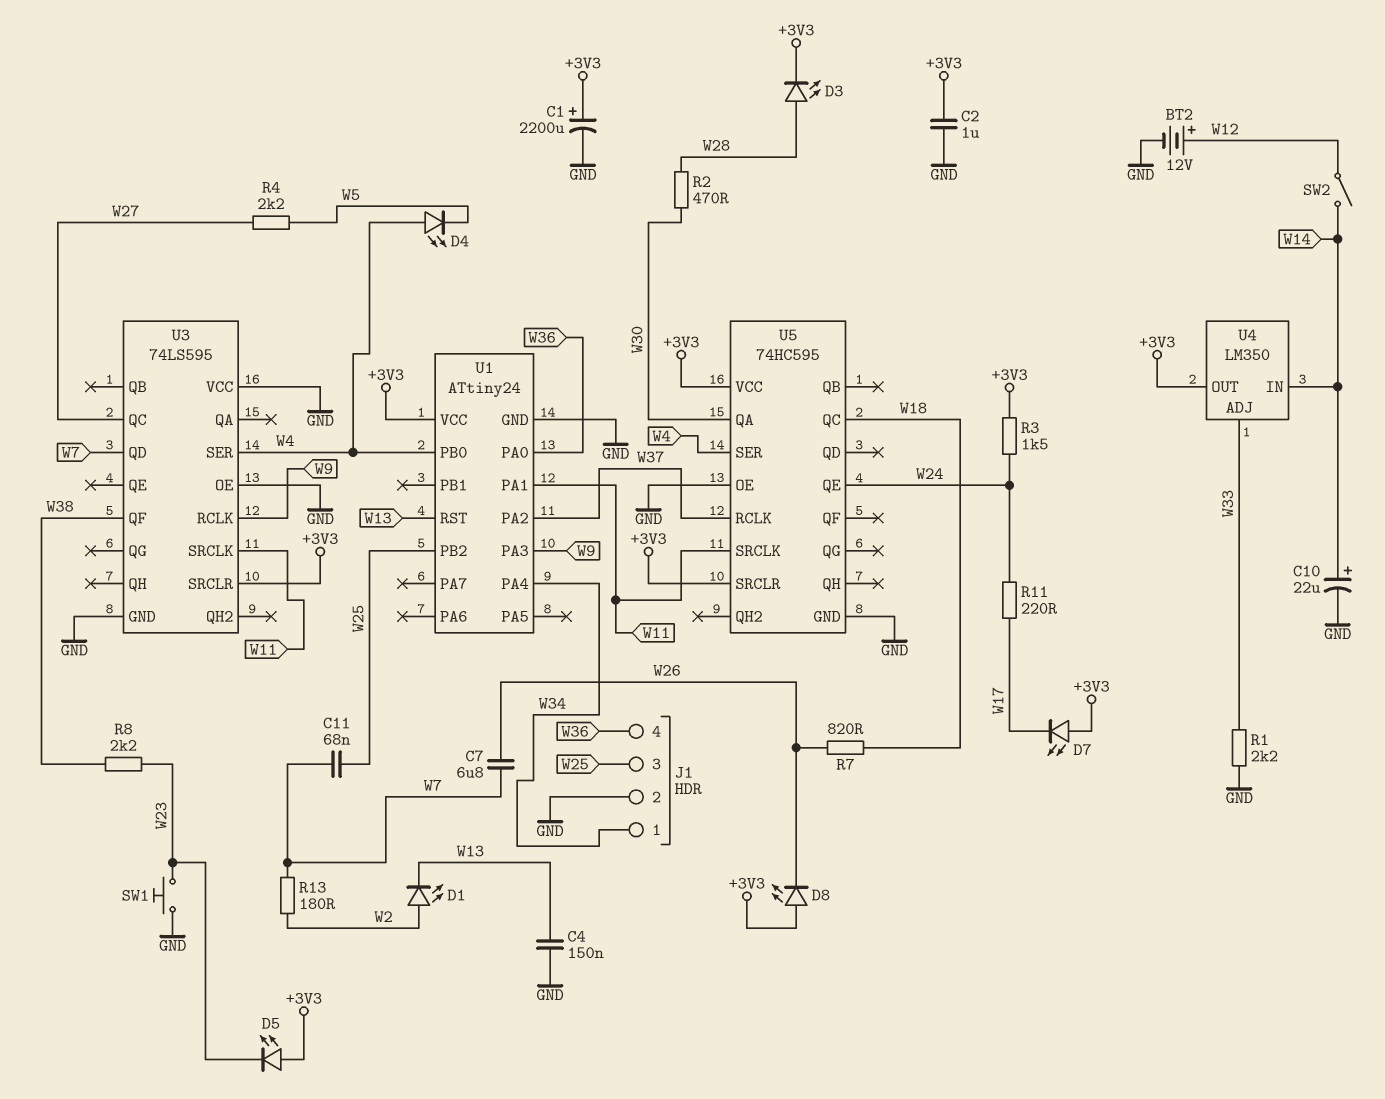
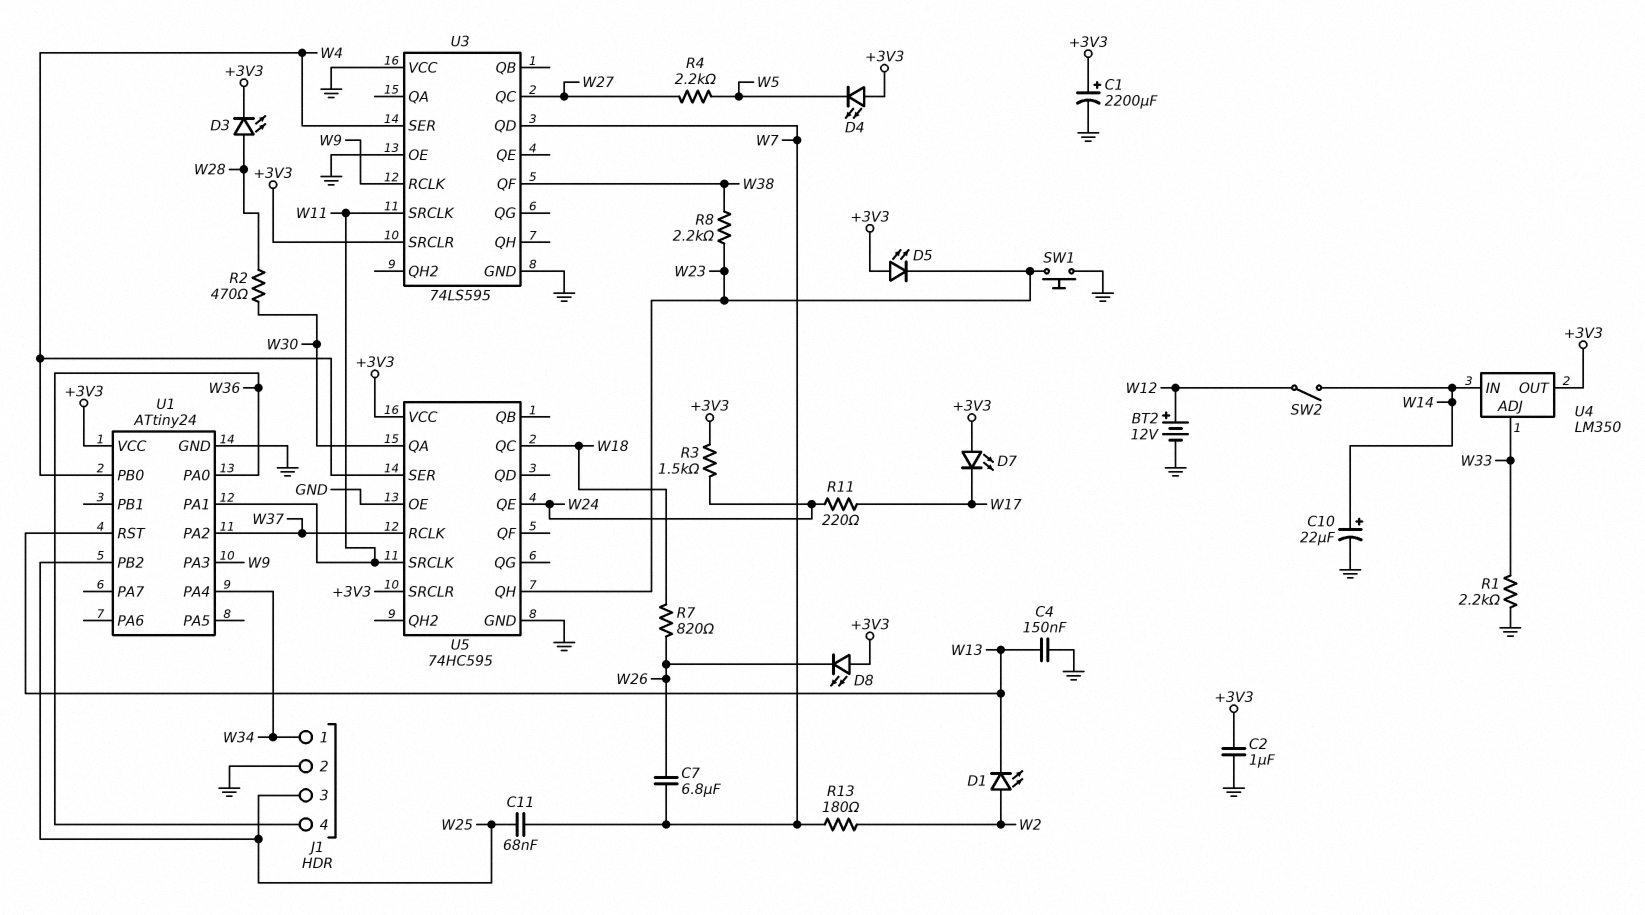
D4: LED (A W4, K W5) -> LED (A +3V3, K W5)
U5 pin QH: none -> W23

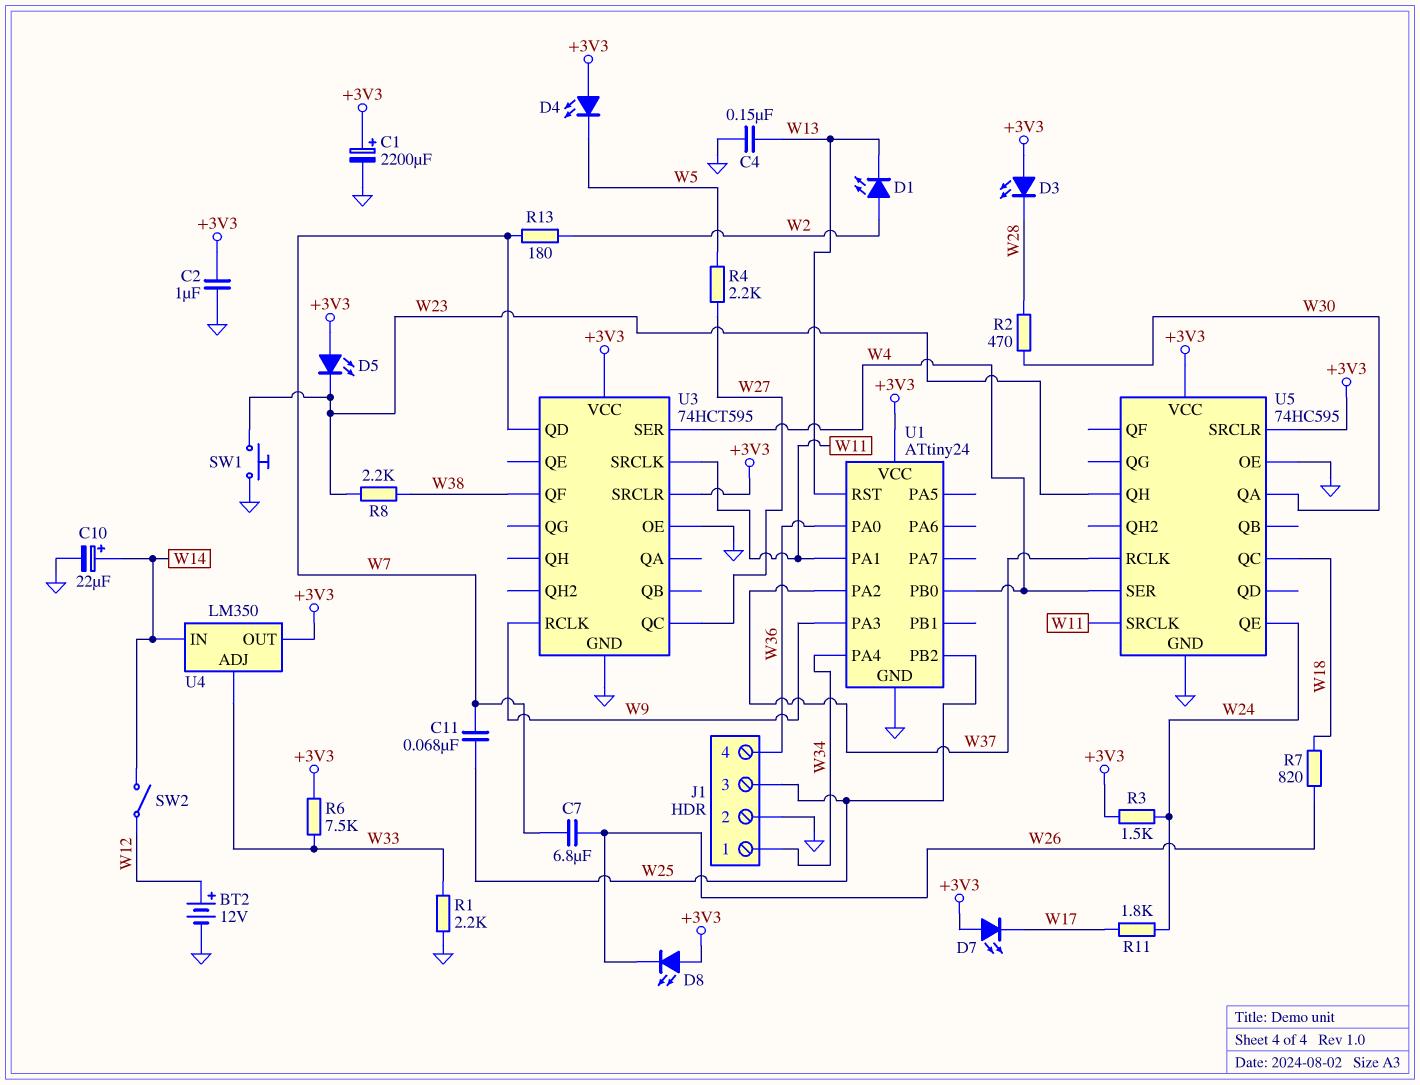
D3: LED (A W28, K +3V3) -> LED (A +3V3, K W28)
R6: none -> 7.5k (+3V3, W33)
R11: 220 (W17, W24) -> 1.8k (W17, W24)
U3: 74LS595 -> 74HCT595
U3 pin VCC: GND -> +3V3

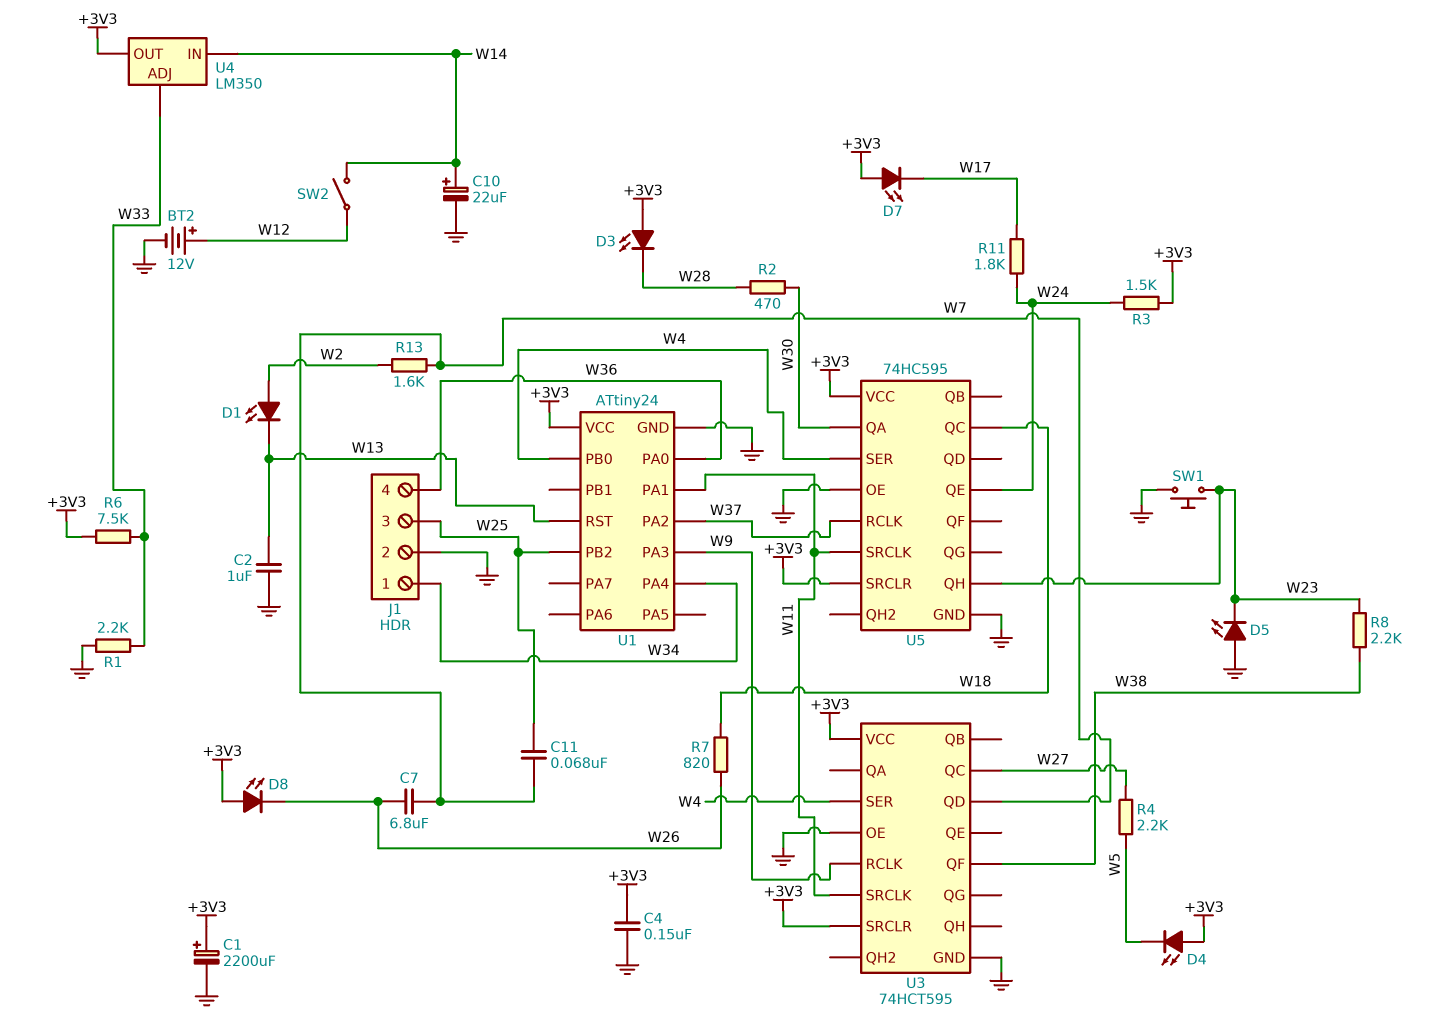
C2: 1uF (+3V3, GND) -> 1uF (GND, W13)
C4: 150nF (GND, W13) -> 150nF (+3V3, GND)
D5: LED (A +3V3, K W23) -> LED (A GND, K W23)
R13: 180 (W2, W7) -> 1.6k (W2, W7)

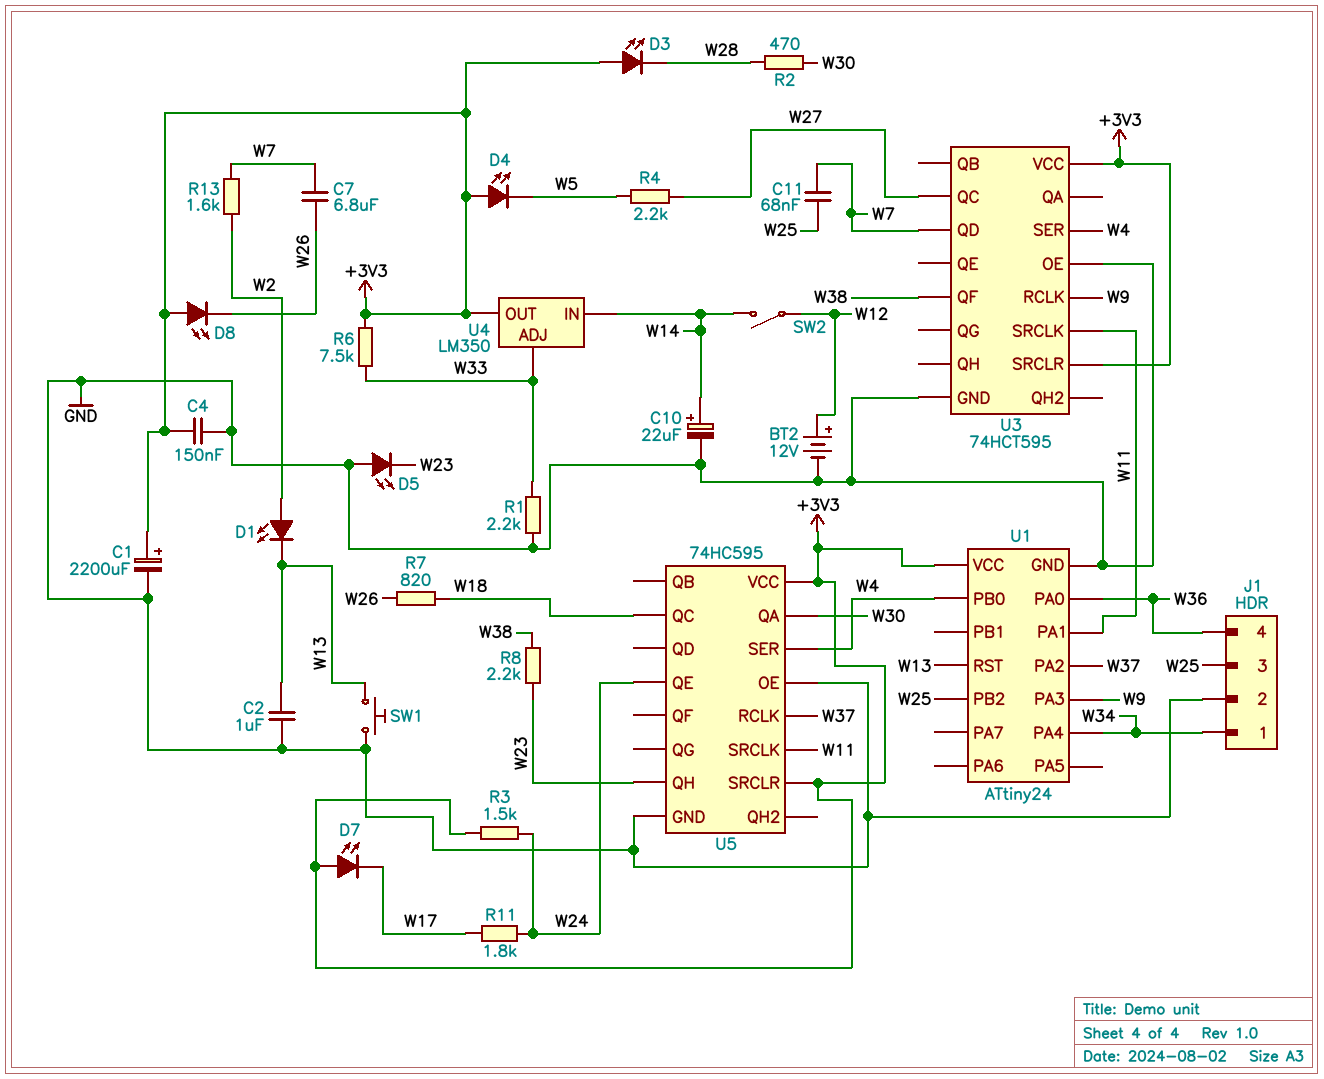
SW1: button (GND, W23) -> button (GND, W13)

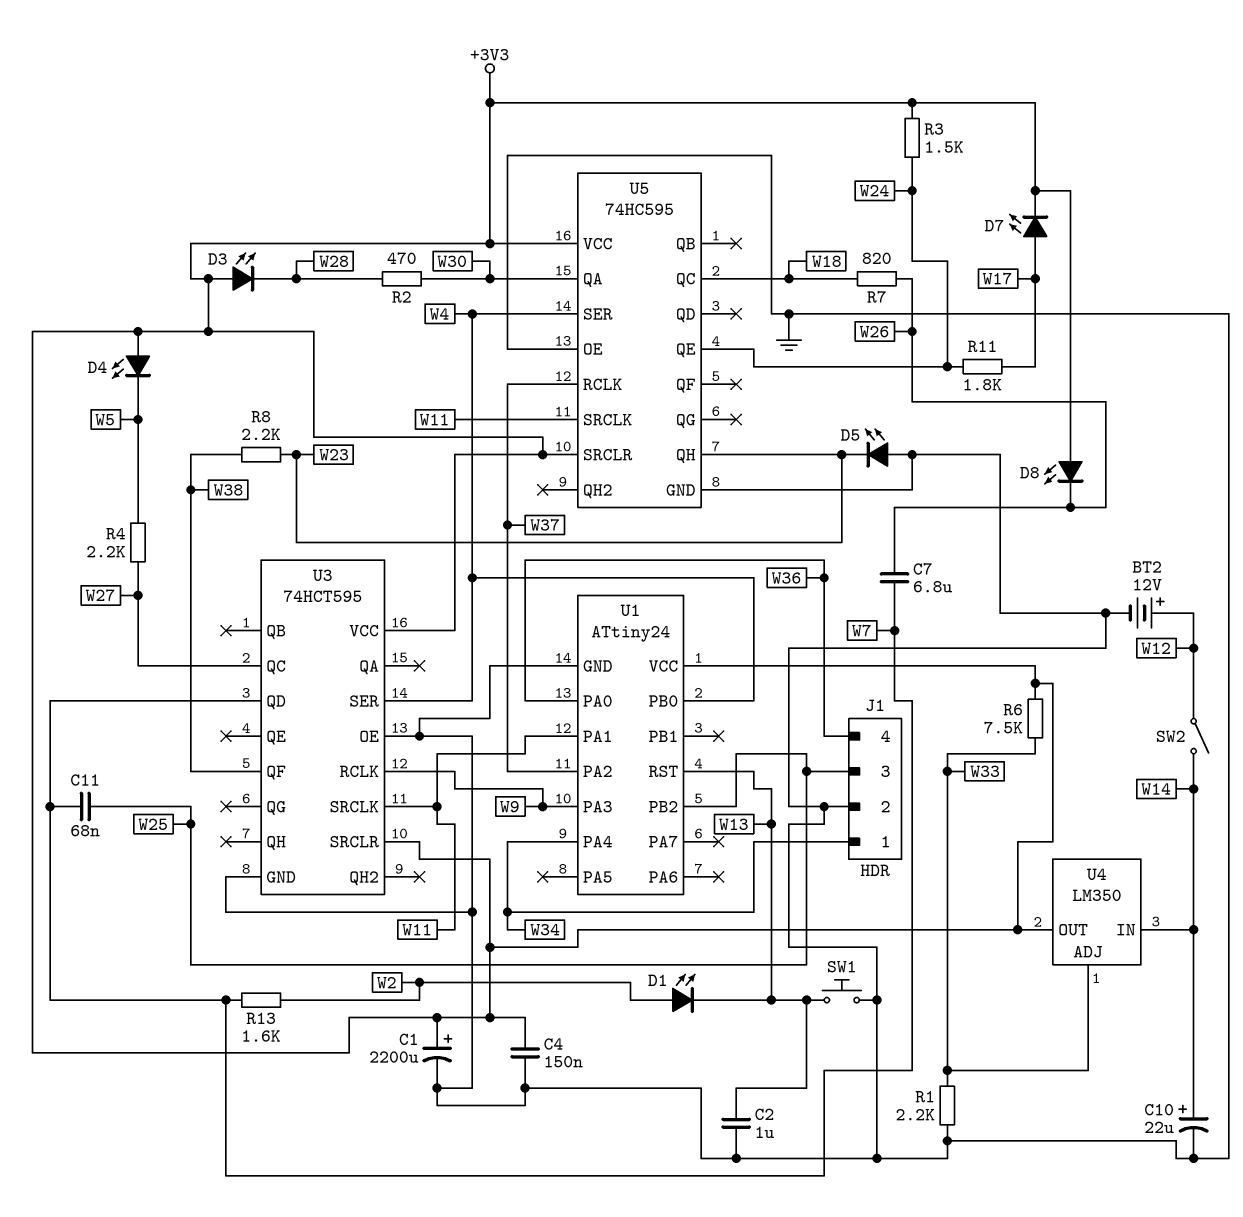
D7: LED (A +3V3, K W17) -> LED (A W17, K +3V3)

